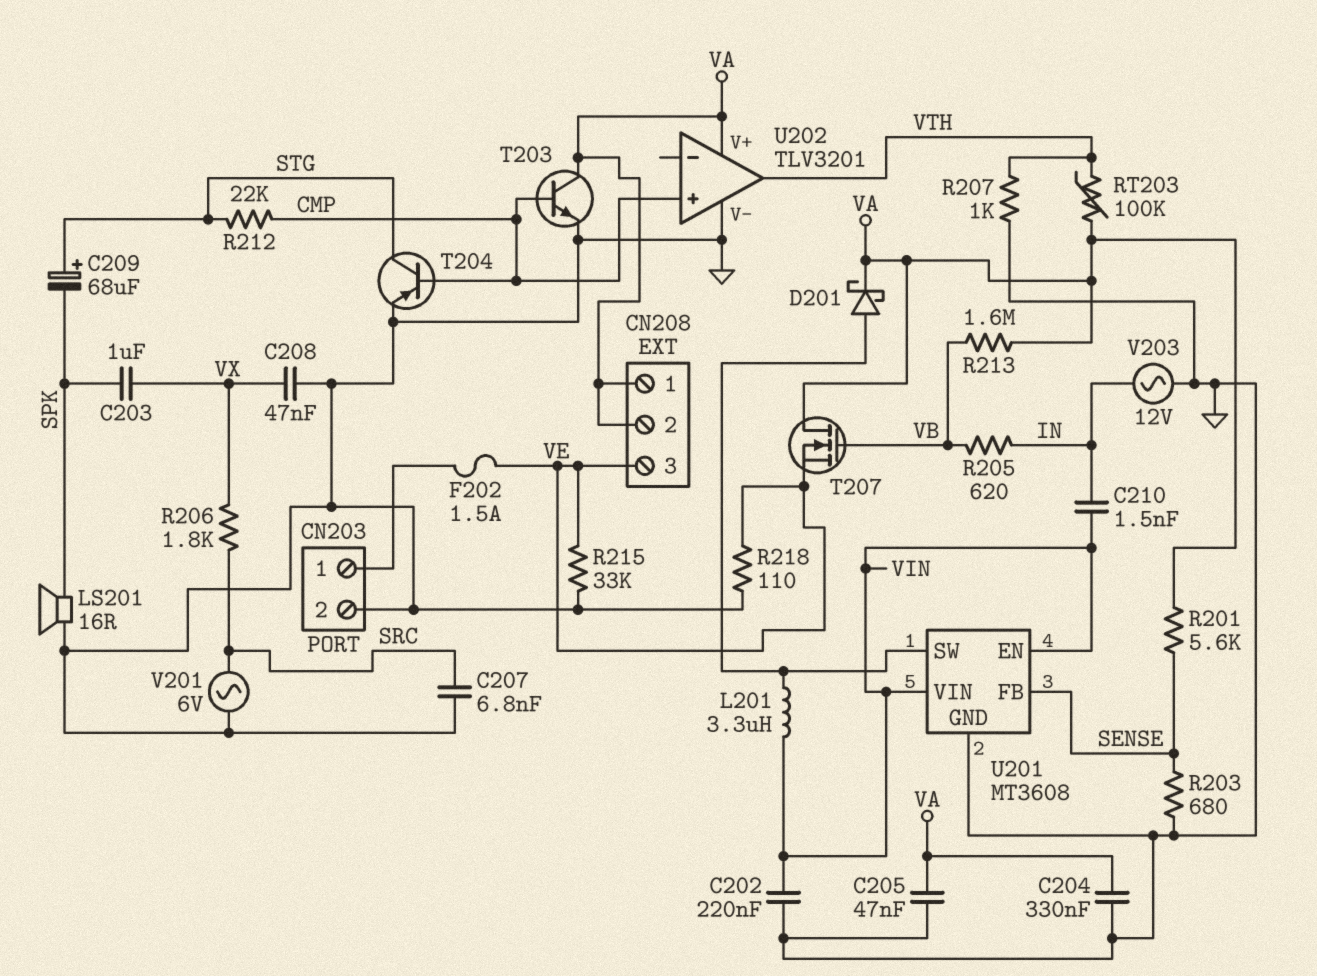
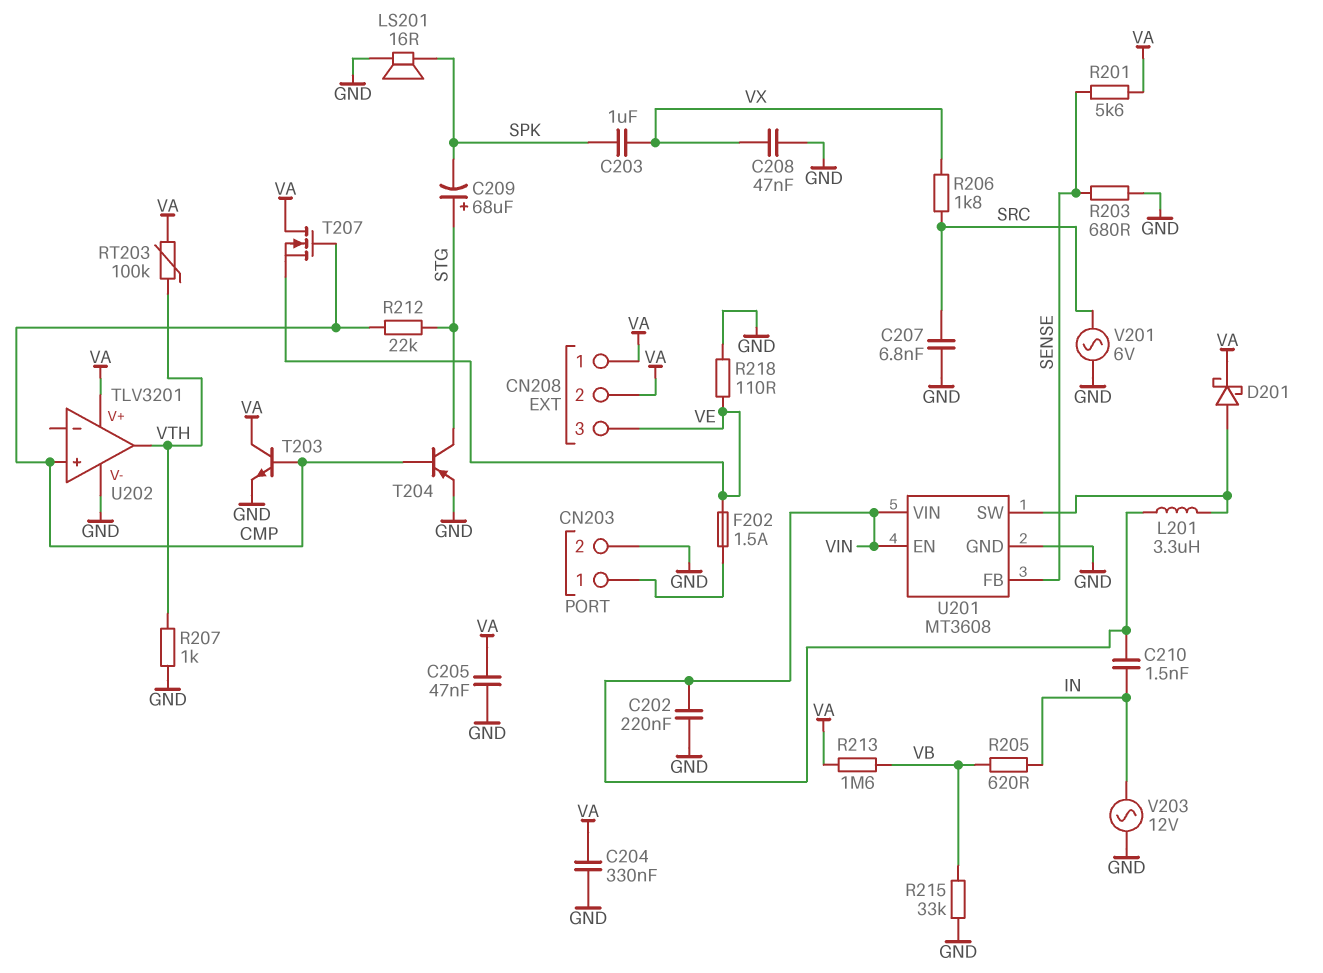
R215: 33k (GND, VE) -> 33k (GND, VB)
T207: NMOS (G VB, D VA, S VE) -> NMOS (G CMP, D VA, S VE)

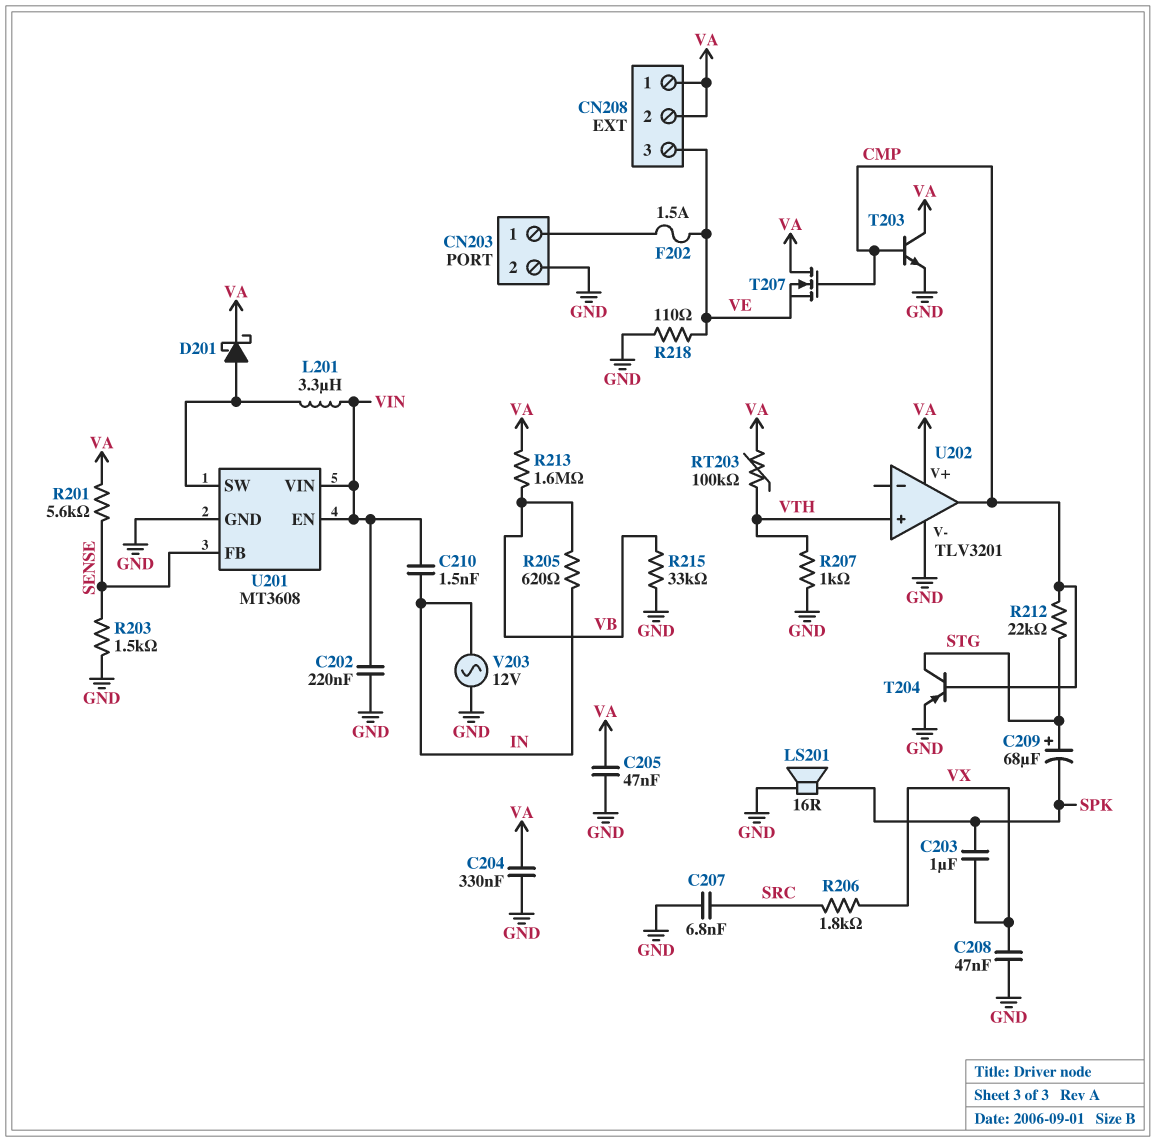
R203: 680 (GND, SENSE) -> 1.5k (GND, SENSE)
U202 pin in+: CMP -> VTH
U202 pin out: VTH -> CMP
V201: AC 6V (GND, SRC) -> none

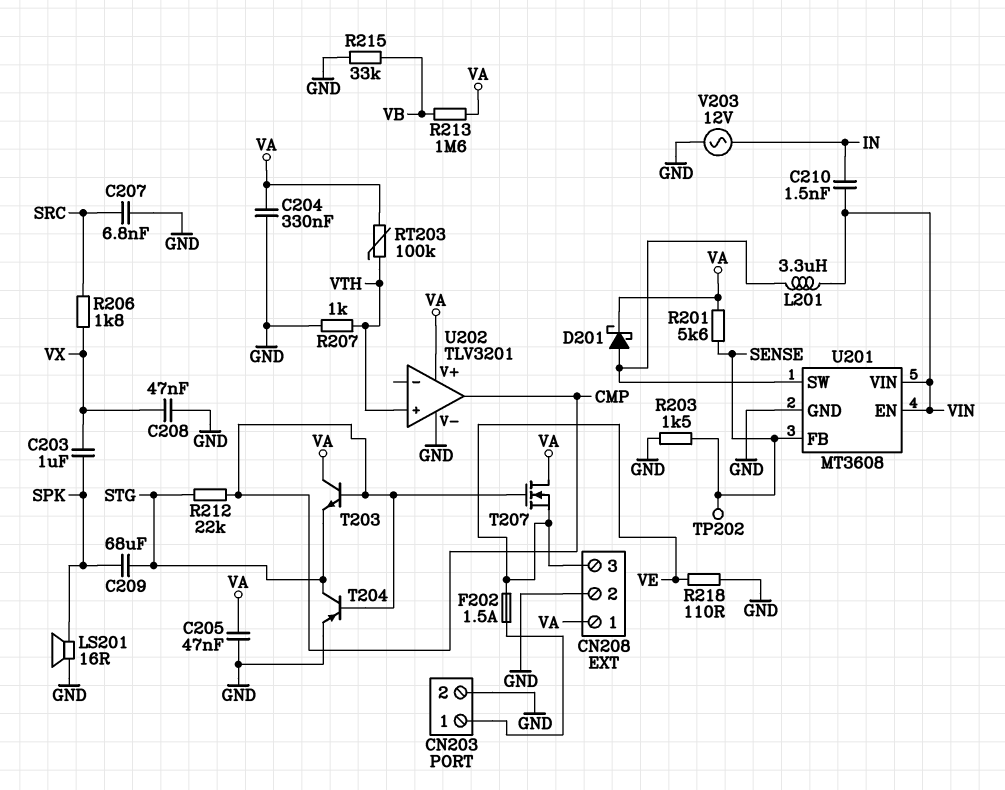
C202: 220nF (GND, VIN) -> none
C209: 68uF (plus STG, minus SPK) -> 68uF (SPK, STG)
CN208 pin 2: VA -> GND
R205: 620 (IN, VB) -> none
T203: NPN (B CMP, C VA, E GND) -> NPN (B CMP, C VA, E STG)
TP202: none -> test point (SENSE)

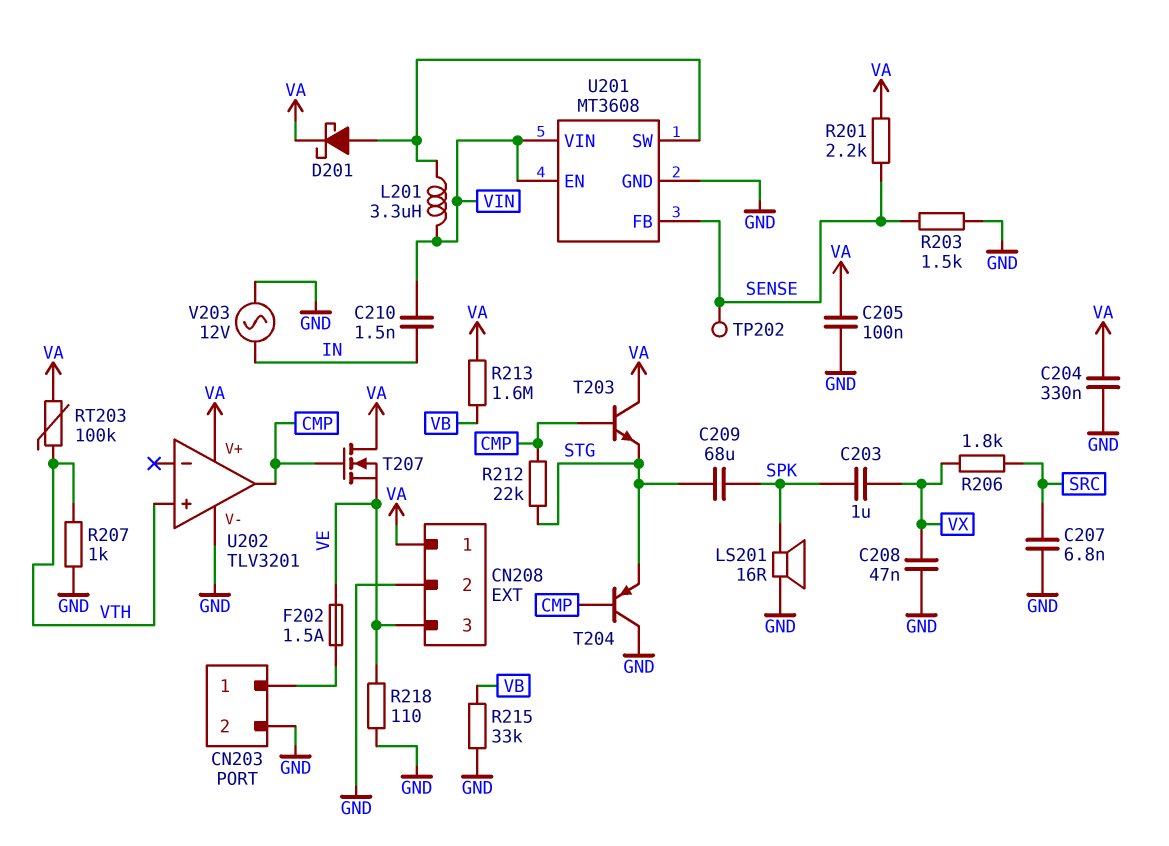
C205: 47nF (GND, VA) -> 100nF (GND, VA)
R201: 5.6k (SENSE, VA) -> 2.2k (SENSE, VA)
T204: PNP (B CMP, C STG, E GND) -> PNP (B CMP, C GND, E STG)

